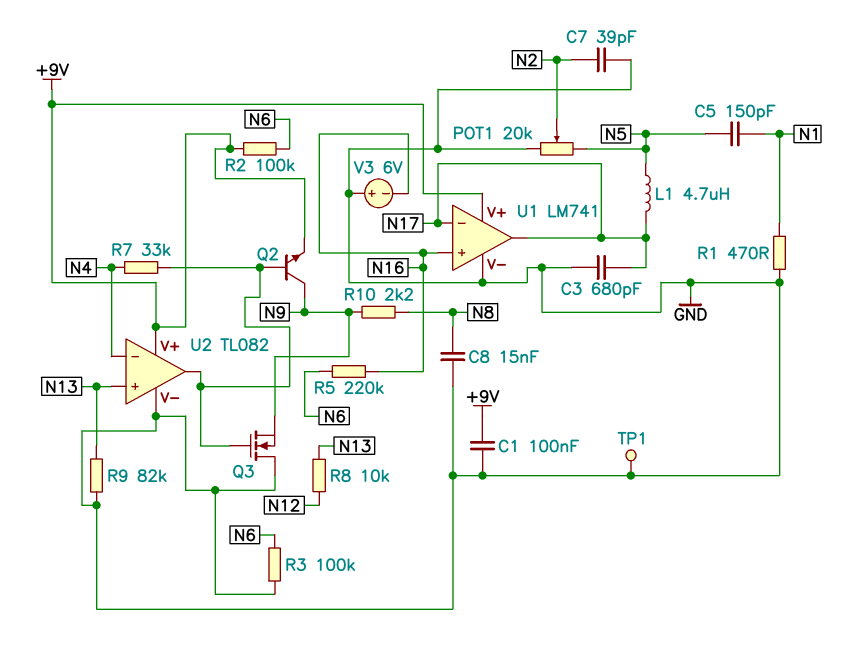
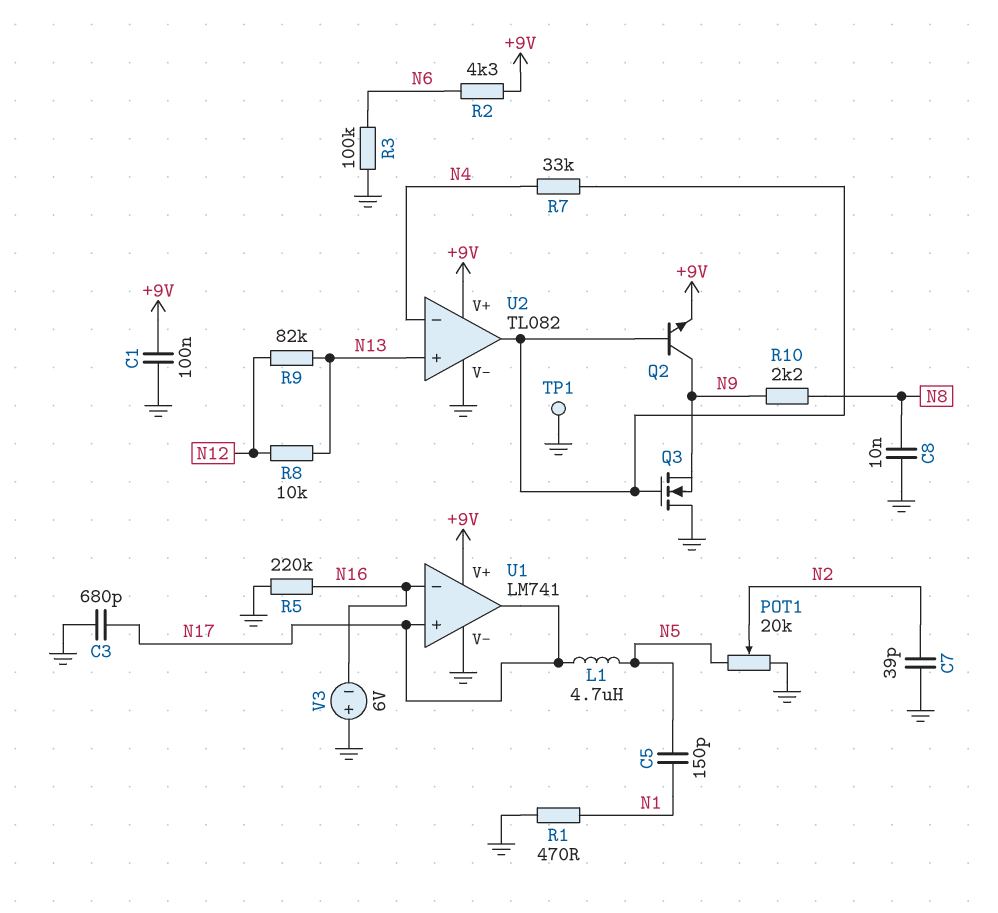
C8: 15nF (GND, N8) -> 10nF (GND, N8)
R2: 100k (+9V, N6) -> 4.3k (+9V, N6)
R5: 220k (N6, N16) -> 220k (GND, N16)
R9: 82k (GND, N13) -> 82k (N12, N13)
U1 pin in+: N16 -> N17
U1 pin in-: N17 -> N16

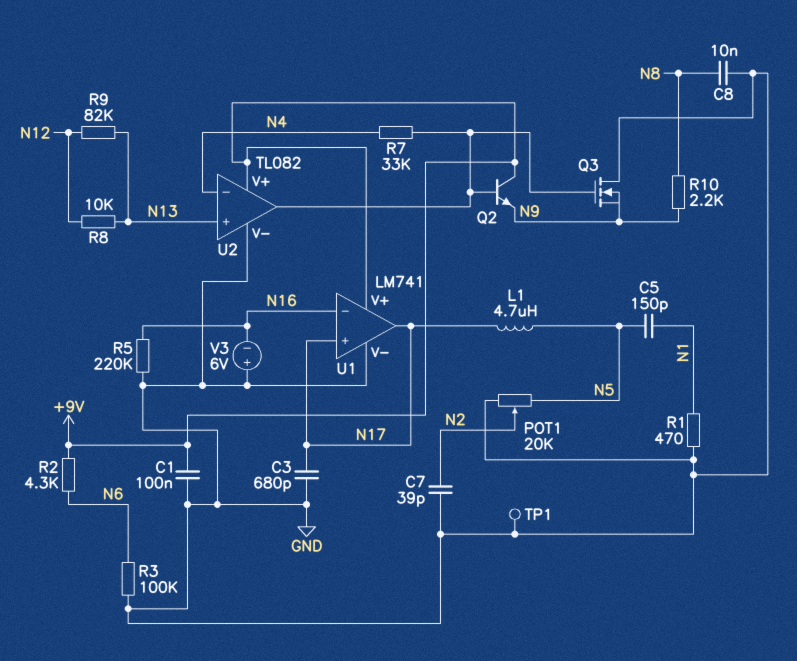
Q2: NPN (B U2/out, C N9, E +9V) -> NPN (B U2/out, C +9V, E N9)

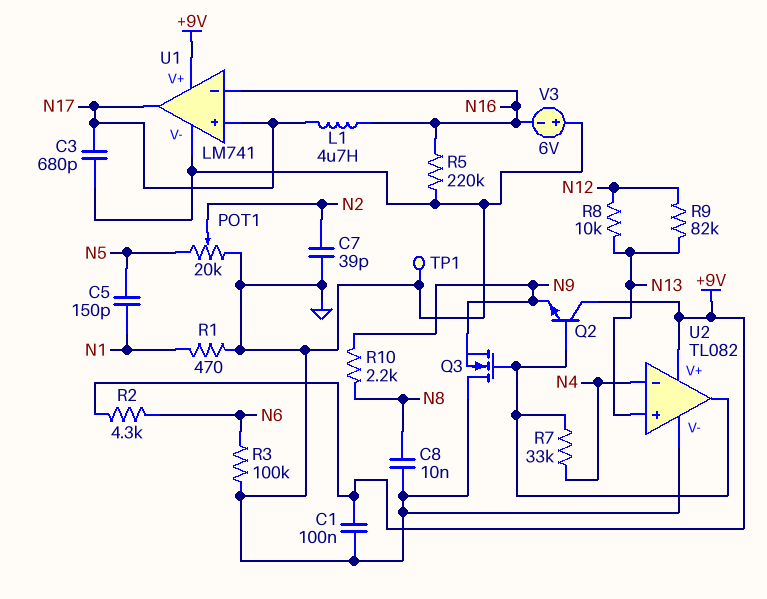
L1: 4.7uH (N5, N17) -> 4.7uH (N16, N17)

